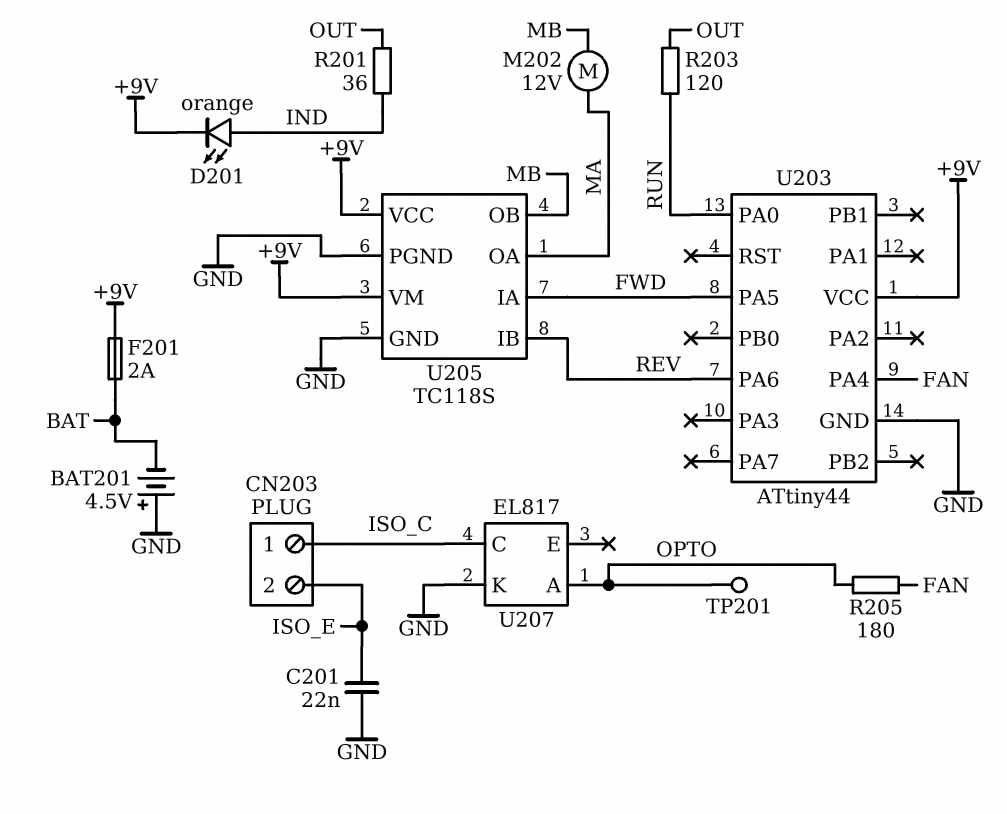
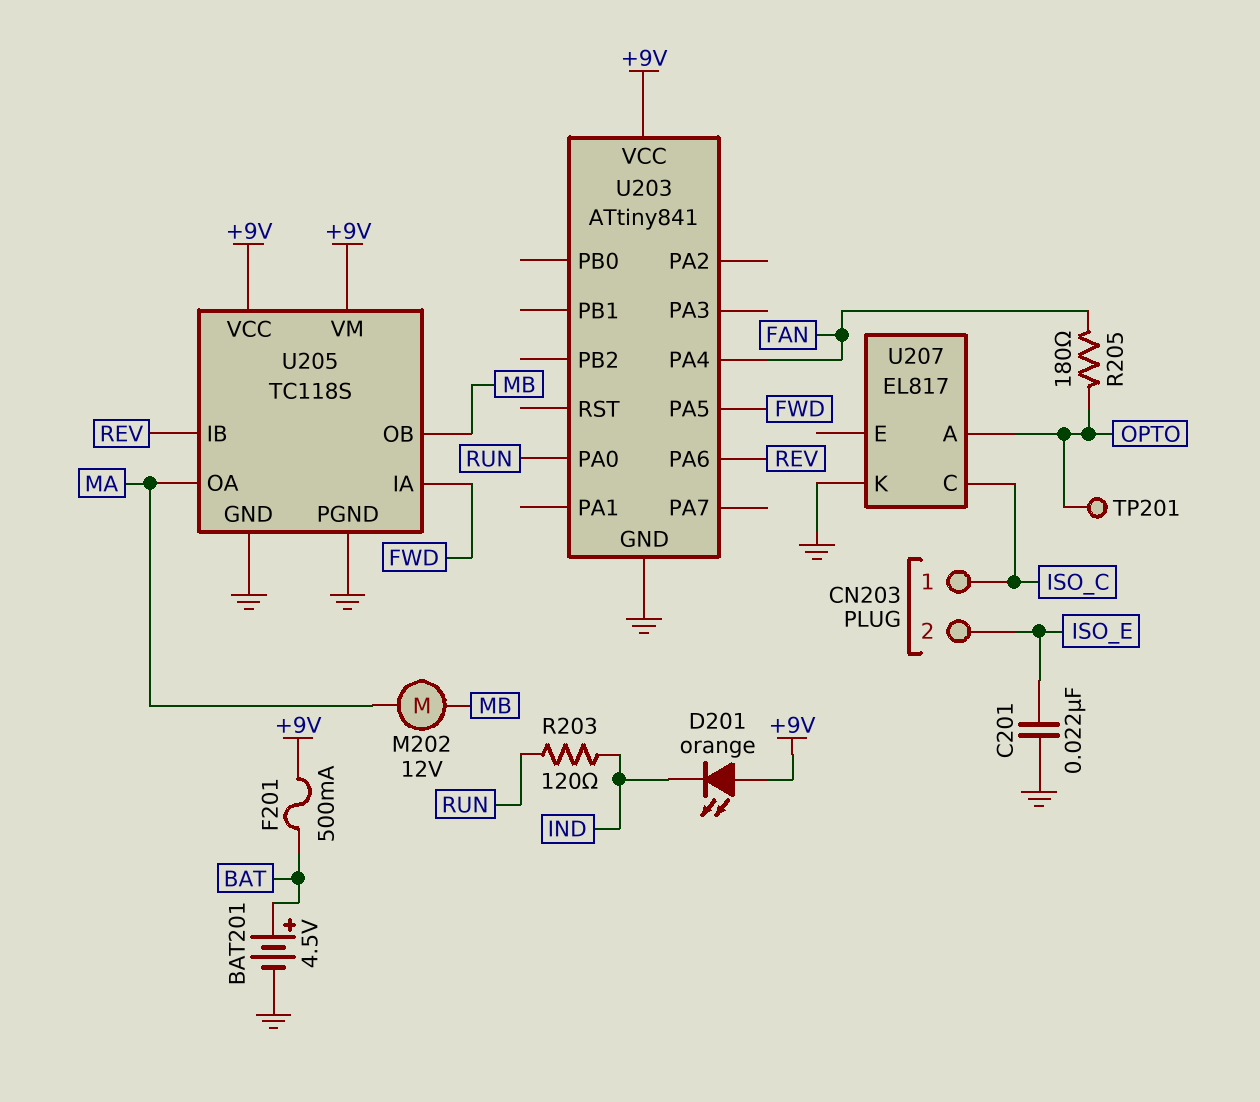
BAT201: 4.5V (plus GND, minus BAT) -> 4.5V (plus BAT, minus GND)
D201: LED orange (A IND, K +9V) -> LED orange (A +9V, K IND)
F201: 2A (+9V, BAT) -> 500mA (+9V, BAT)
R201: 36 (IND, OUT) -> none
R203: 120 (OUT, RUN) -> 120 (IND, RUN)
U203: ATtiny44 -> ATtiny841

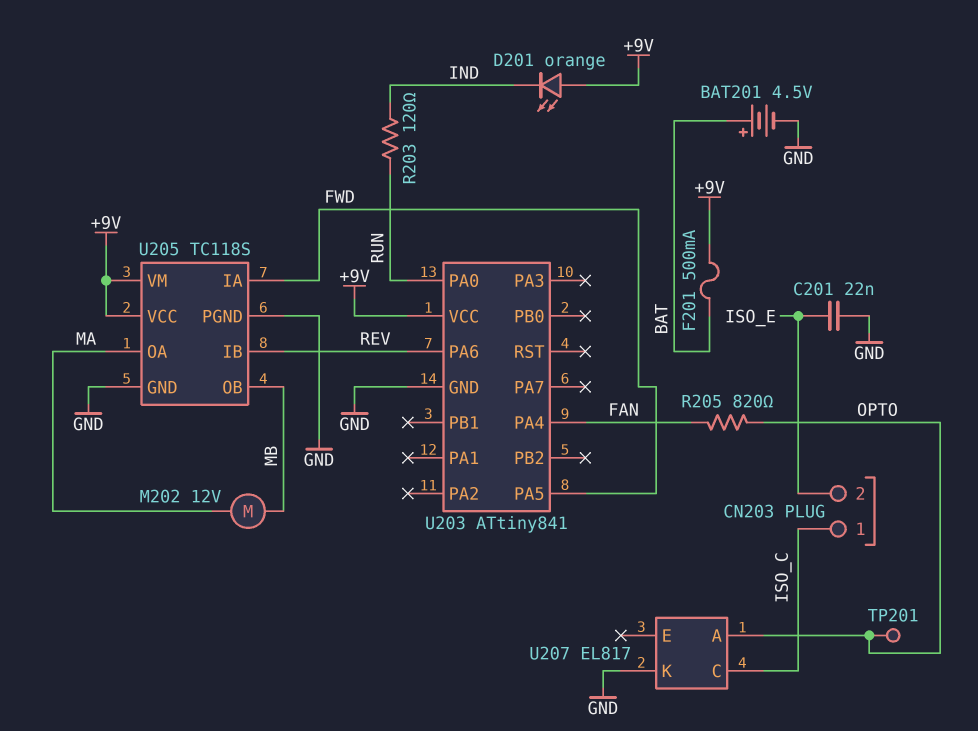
R205: 180 (FAN, OPTO) -> 820 (FAN, OPTO)

